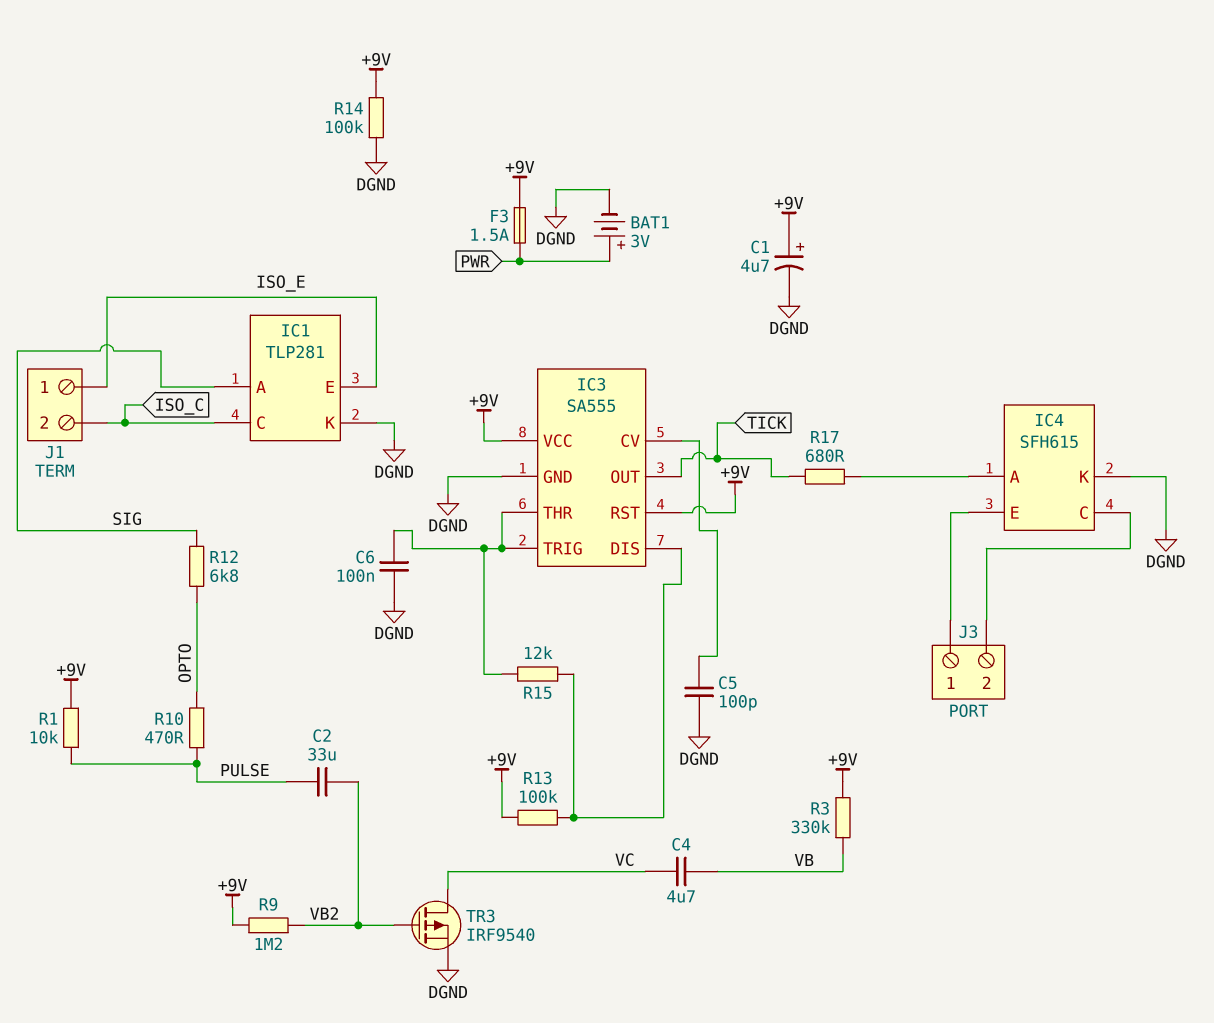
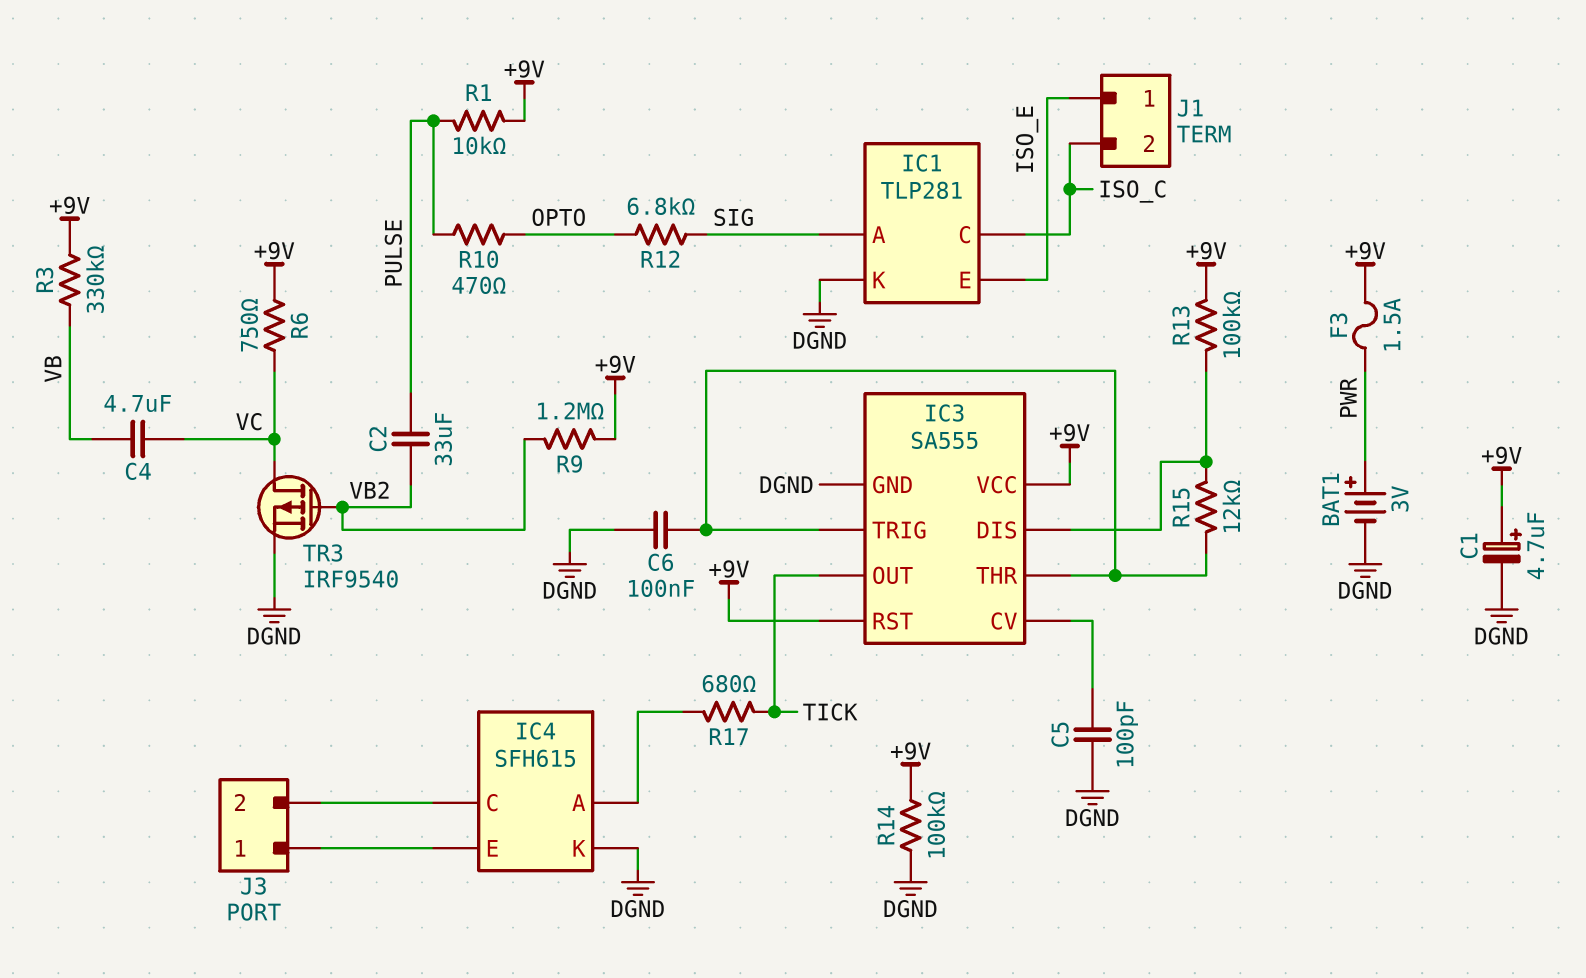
R6: none -> 750 (+9V, VC)

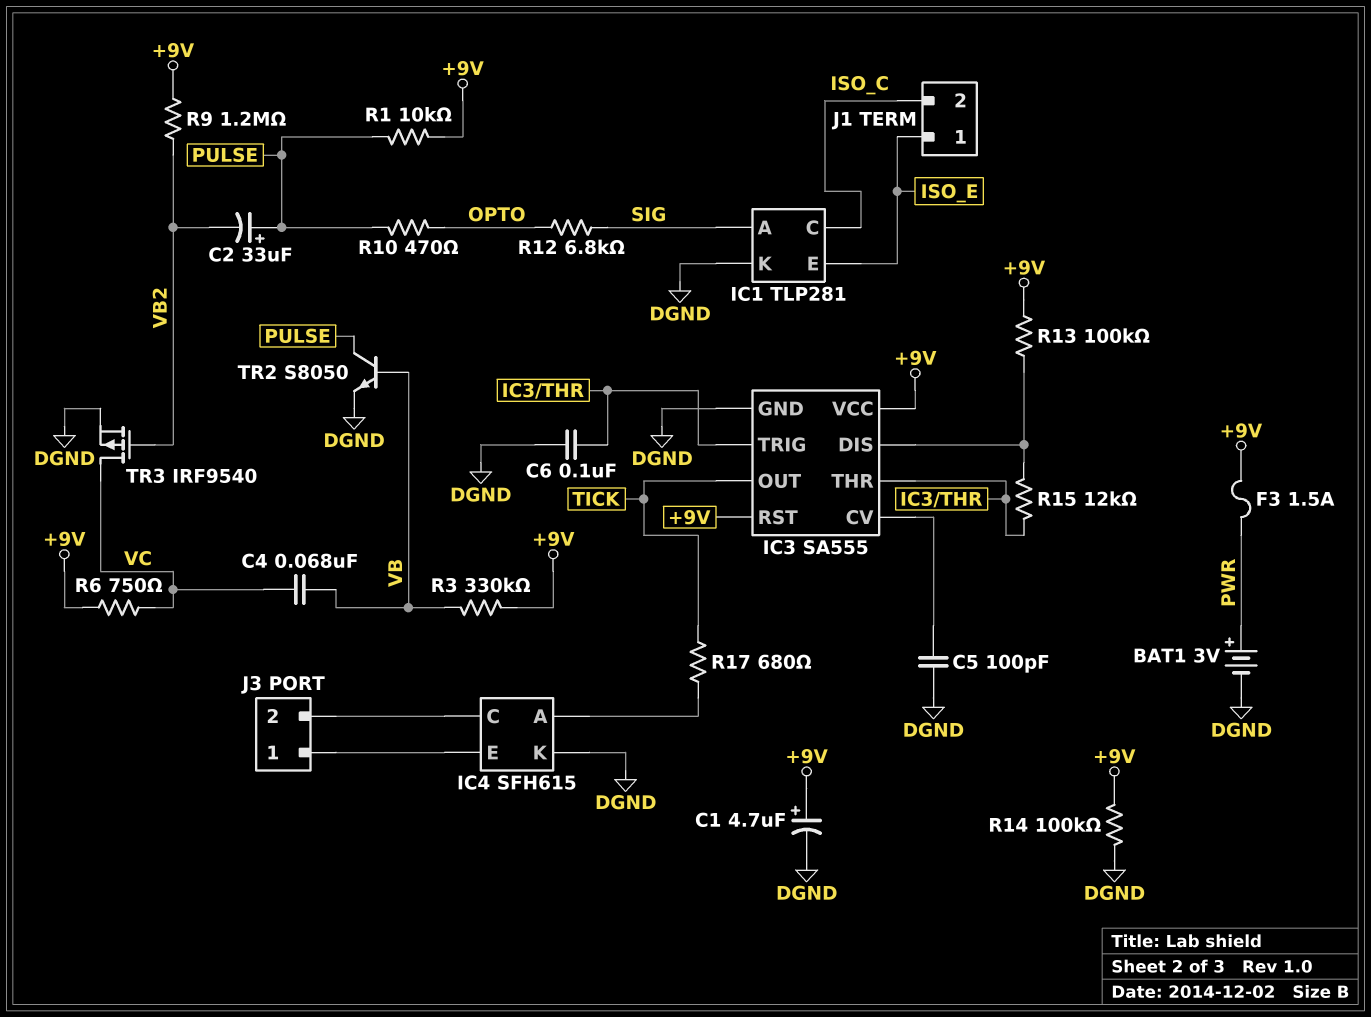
C2: 33uF (PULSE, VB2) -> 33uF (plus PULSE, minus VB2)
C4: 4.7uF (VB, VC) -> 68nF (VB, VC)
TR2: none -> NPN S8050 (B VB, C PULSE, E DGND)

